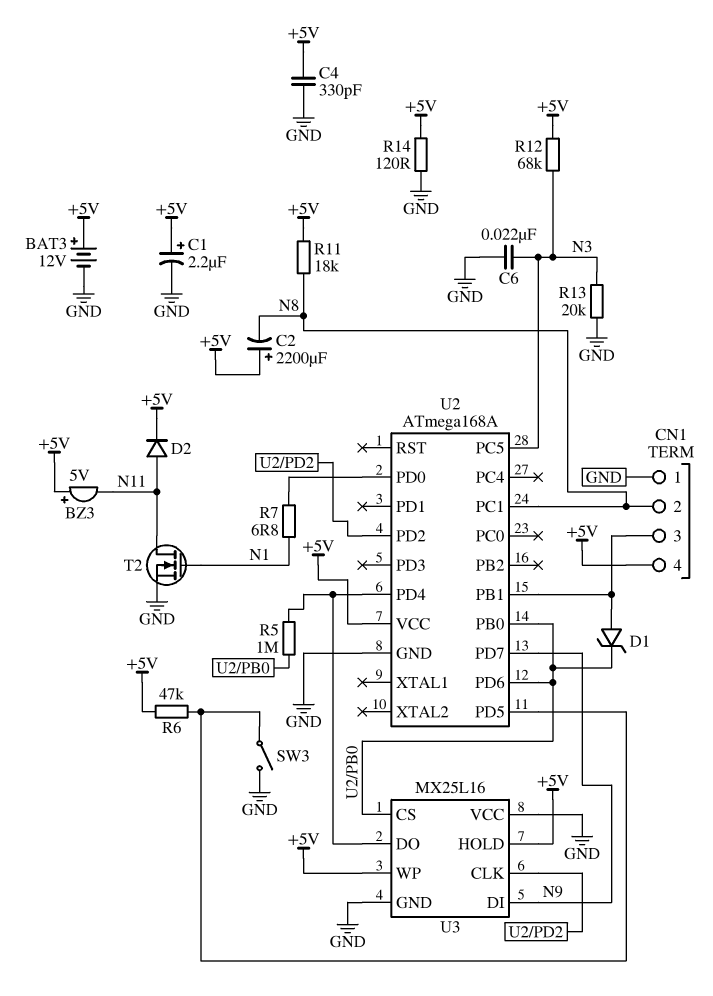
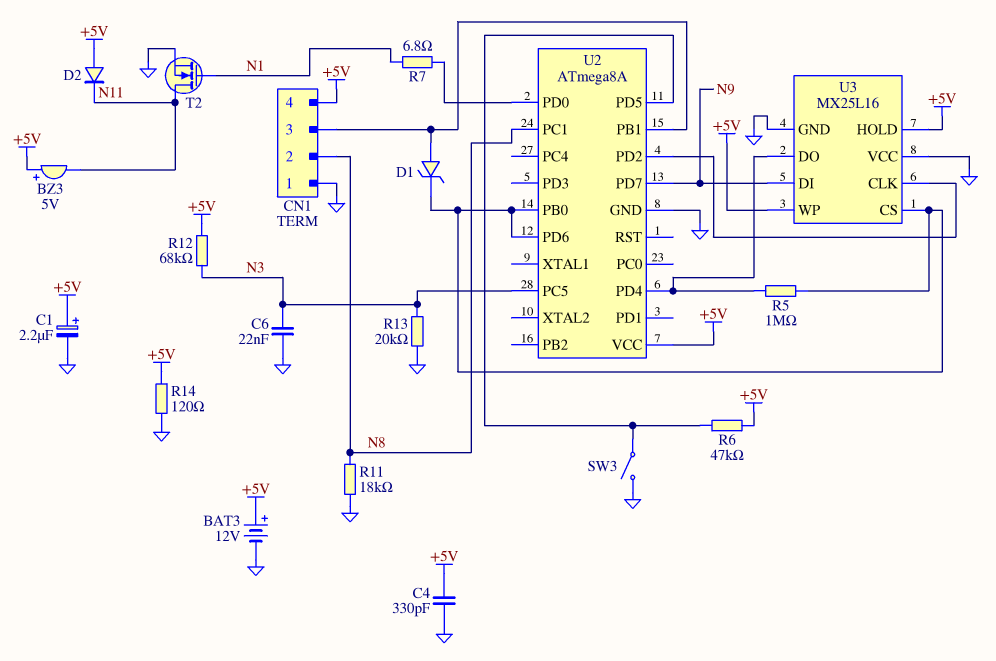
C2: 2200uF (plus +5V, minus N8) -> none
D2: diode (A N11, K +5V) -> diode (A +5V, K N11)
R11: 18k (+5V, N8) -> 18k (GND, N8)
U2: ATmega168A -> ATmega8A

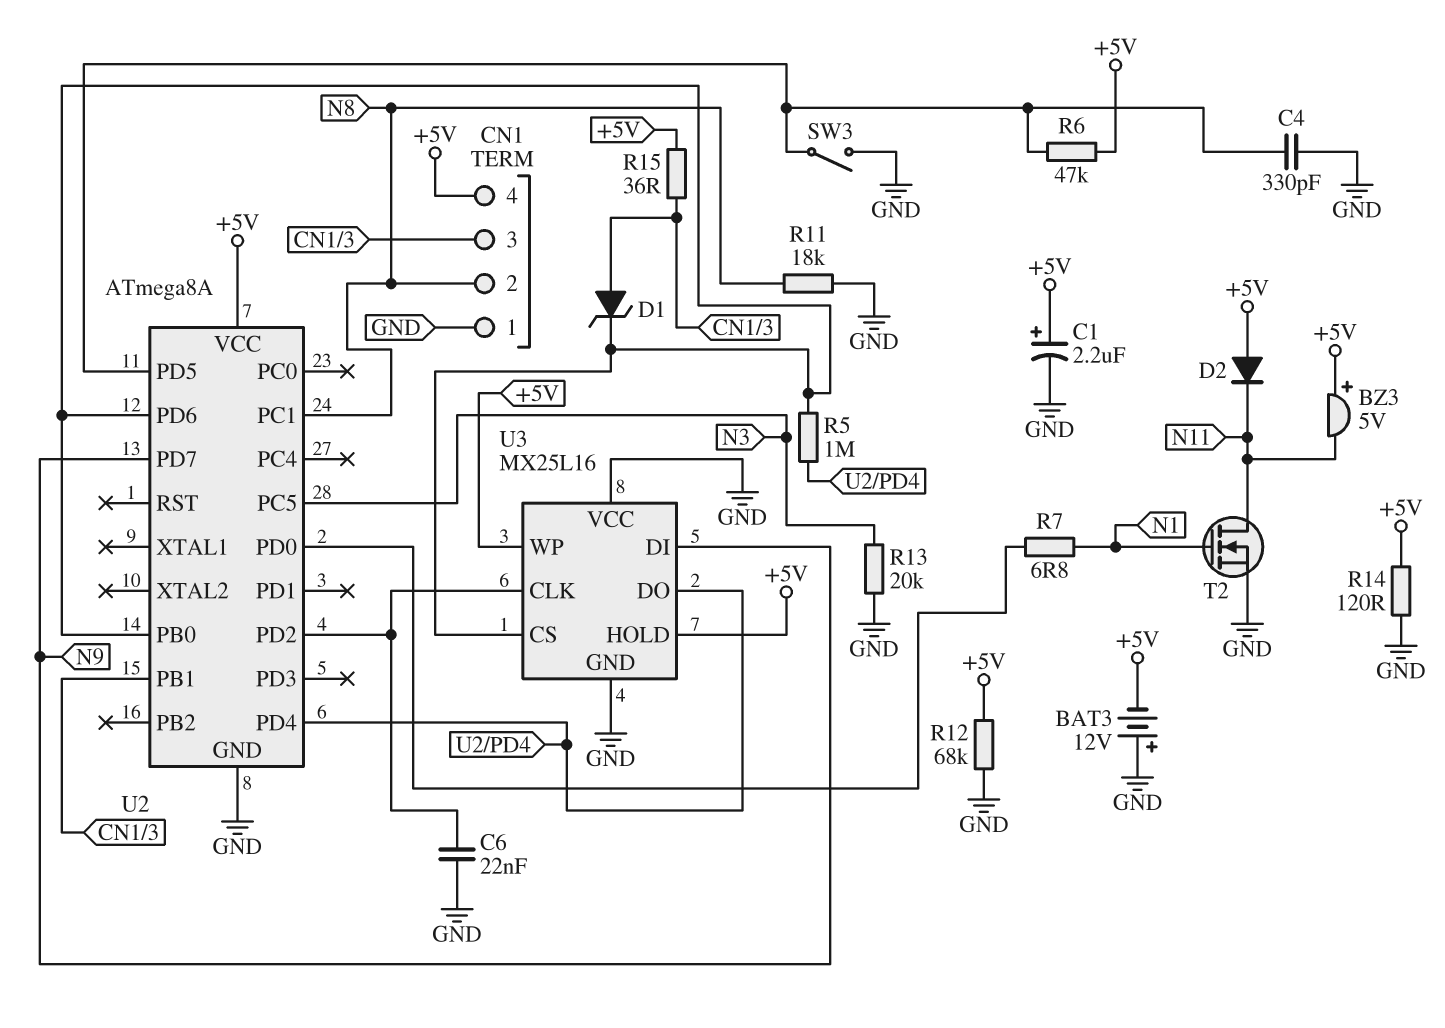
BAT3: 12V (plus +5V, minus GND) -> 12V (plus GND, minus +5V)
C4: 330pF (+5V, GND) -> 330pF (GND, U2/PD5)
C6: 22nF (GND, N3) -> 22nF (GND, U2/PD2)
R12: 68k (+5V, N3) -> 68k (+5V, GND)
R15: none -> 36 (+5V, CN1/3)

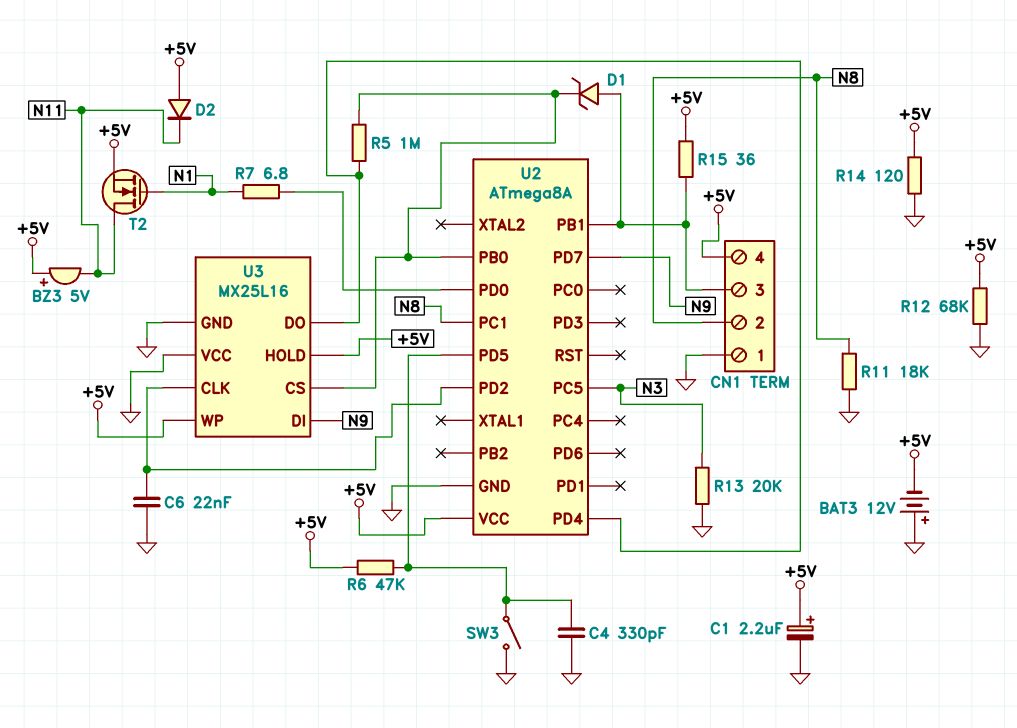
T2: NMOS (G N1, D N11, S GND) -> NMOS (G N1, D N11, S +5V)
U2 pin PD6: U2/PB0 -> none

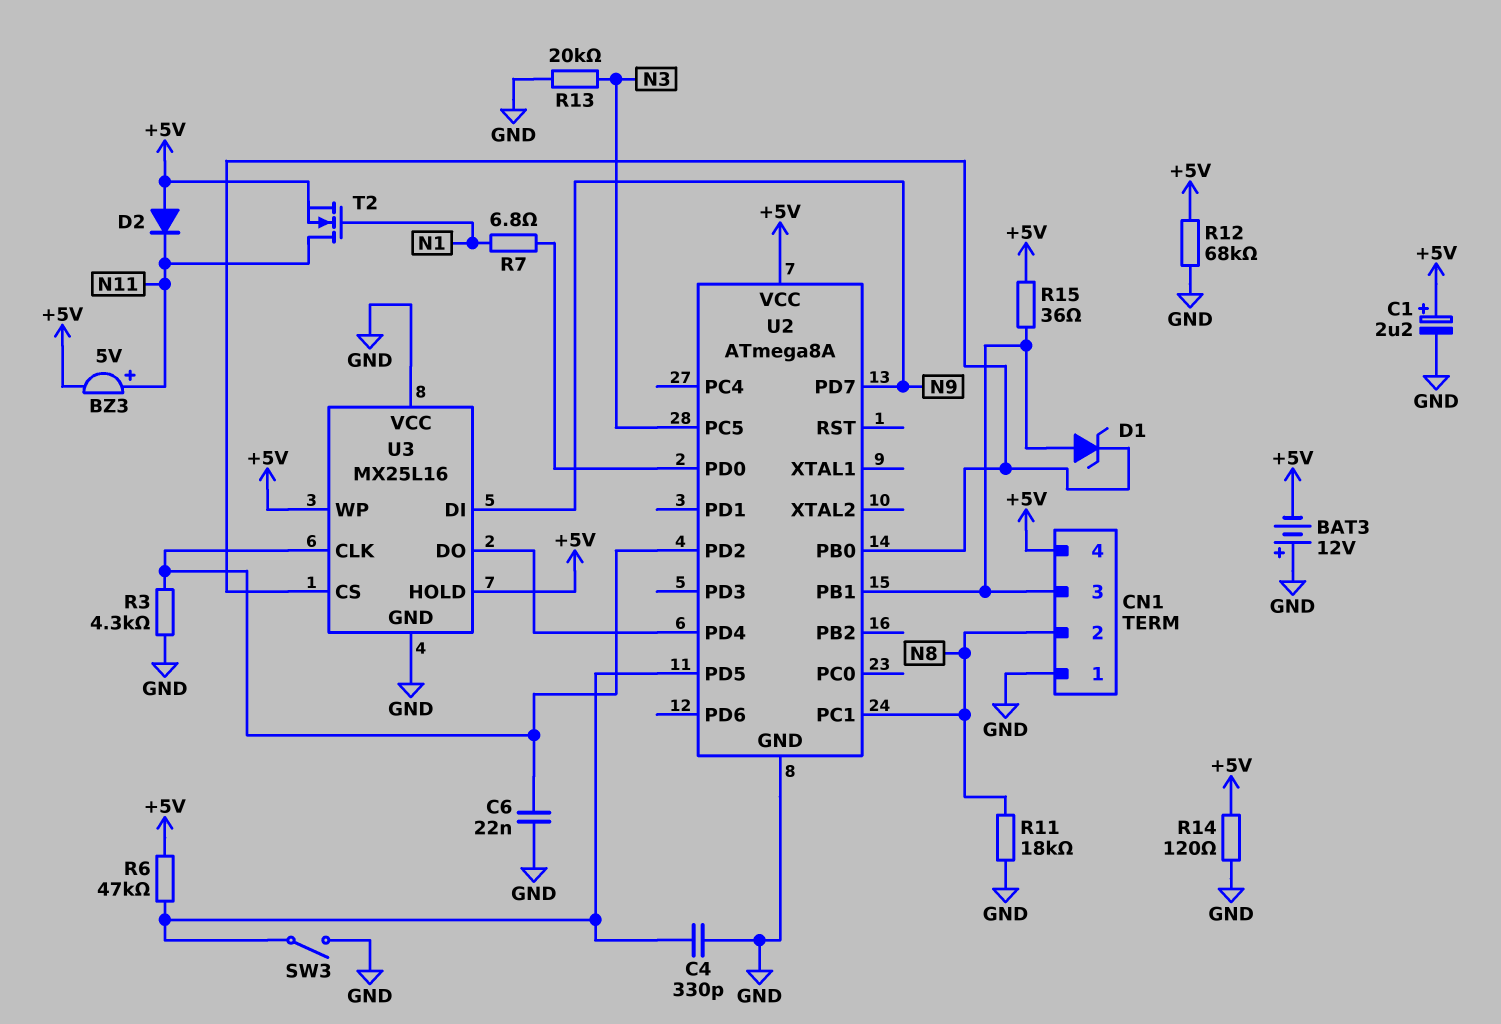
BZ3: buzzer 5V (plus +5V, minus N11) -> buzzer 5V (plus N11, minus +5V)
R3: none -> 4.3k (GND, U2/PD2)
R5: 1M (U2/PB0, U2/PD4) -> none

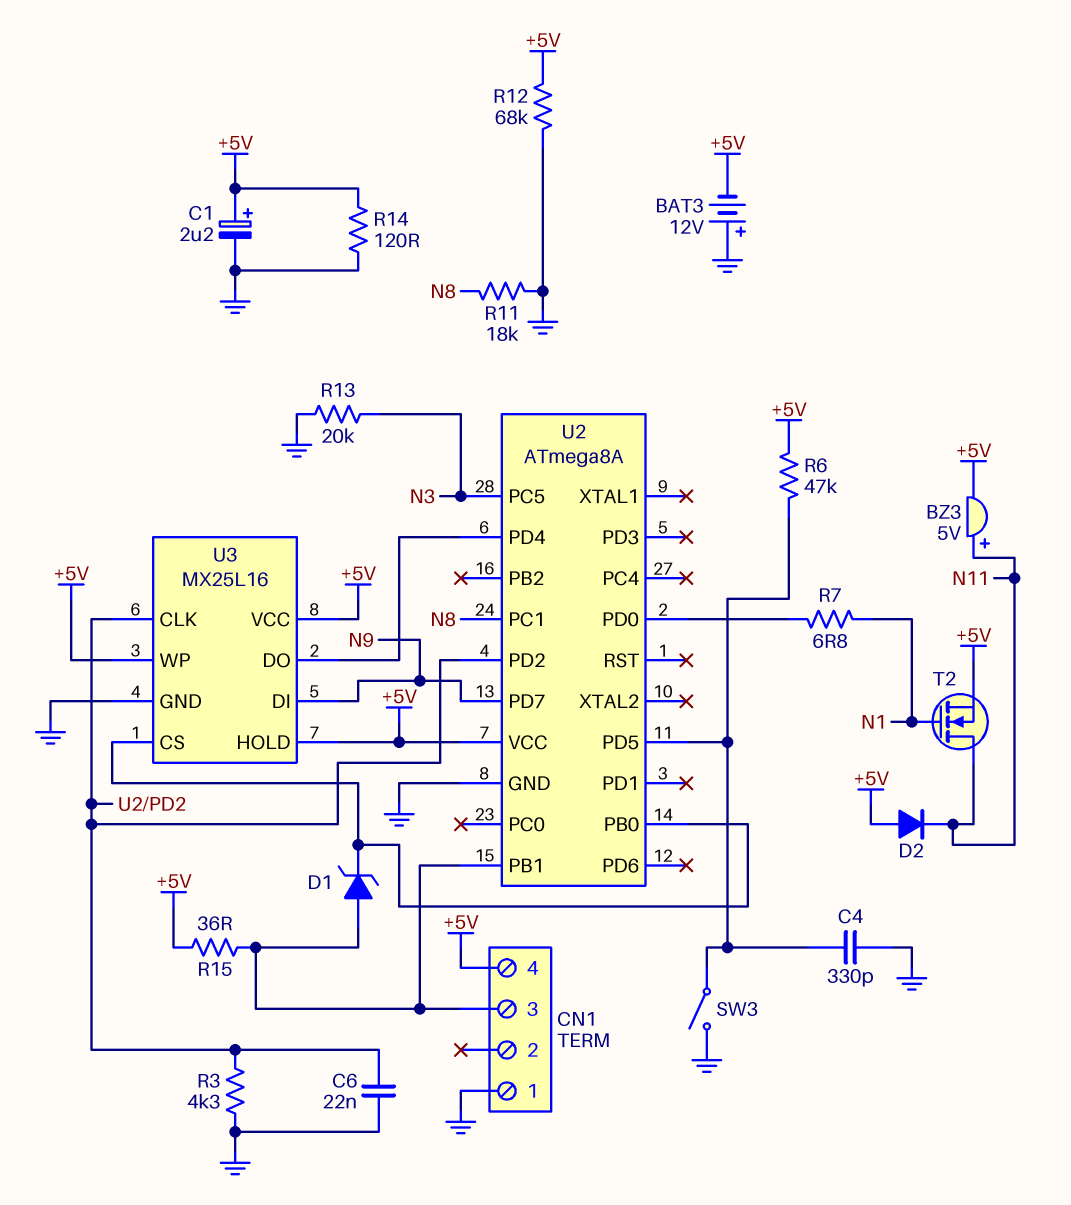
CN1 pin 2: N8 -> none
U3 pin VCC: GND -> +5V

